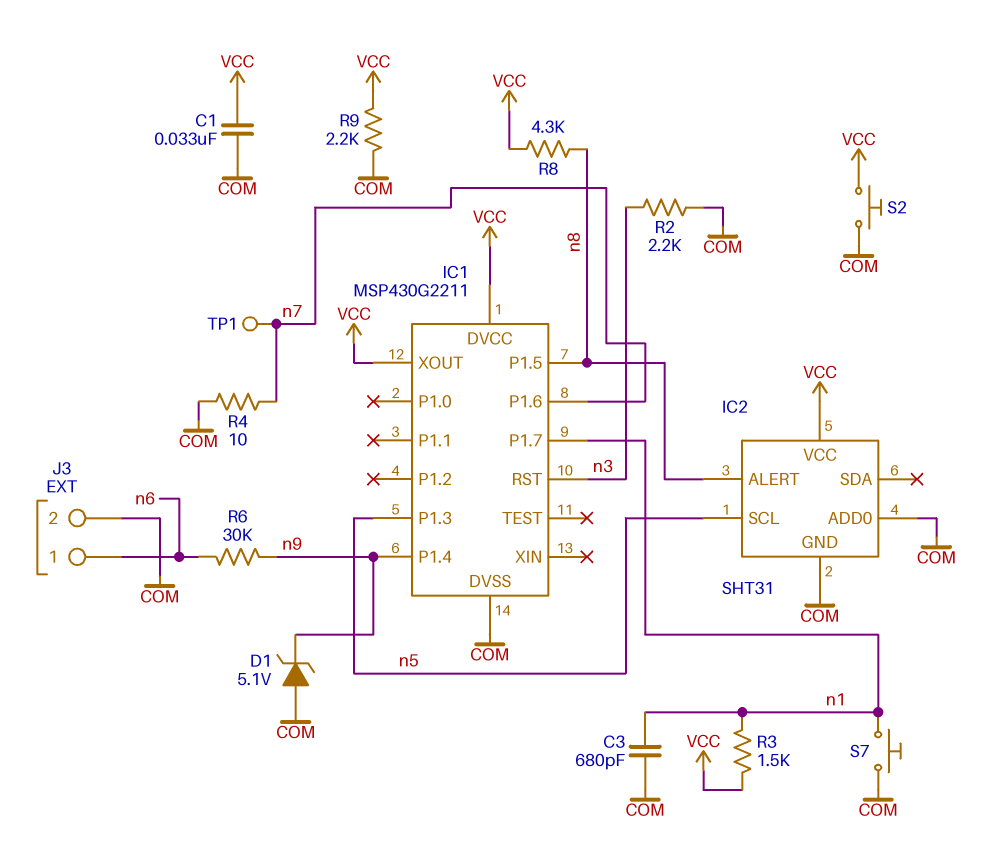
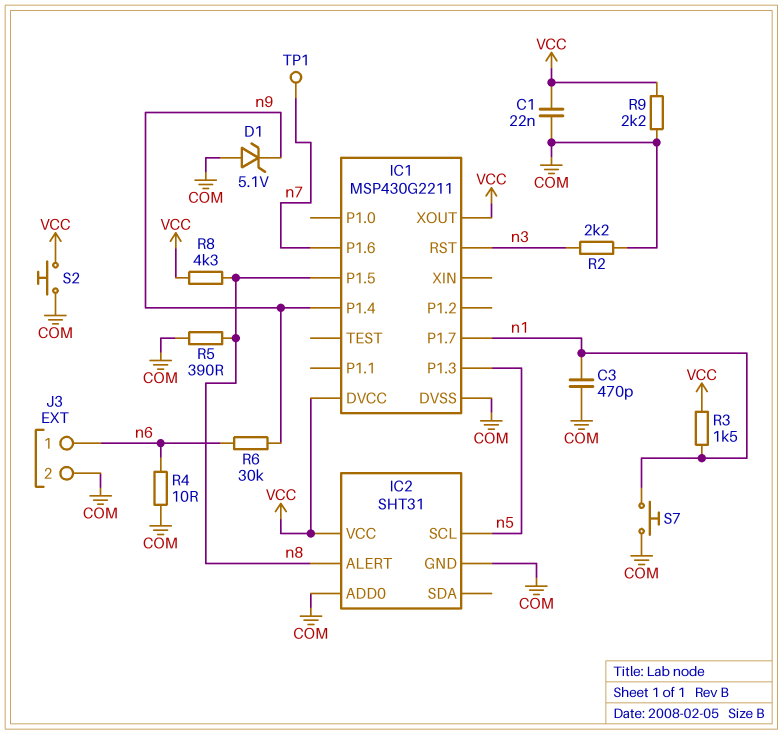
C1: 33nF (COM, VCC) -> 22nF (COM, VCC)
C3: 680pF (COM, n1) -> 470pF (COM, n1)
R4: 10 (COM, n7) -> 10 (COM, n6)
R5: none -> 390 (COM, n8)

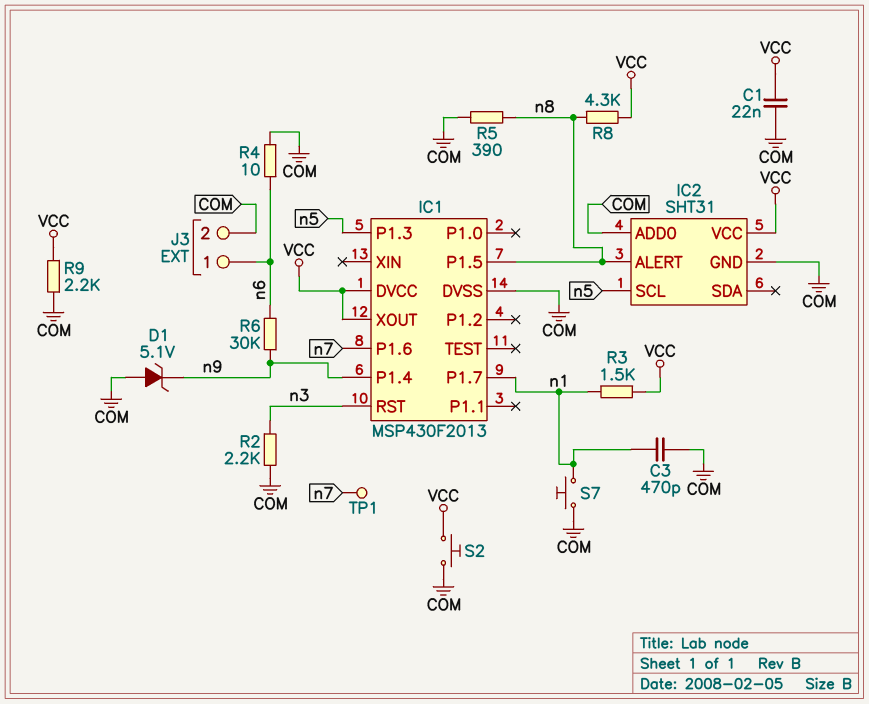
IC1: MSP430G2211 -> MSP430F2013

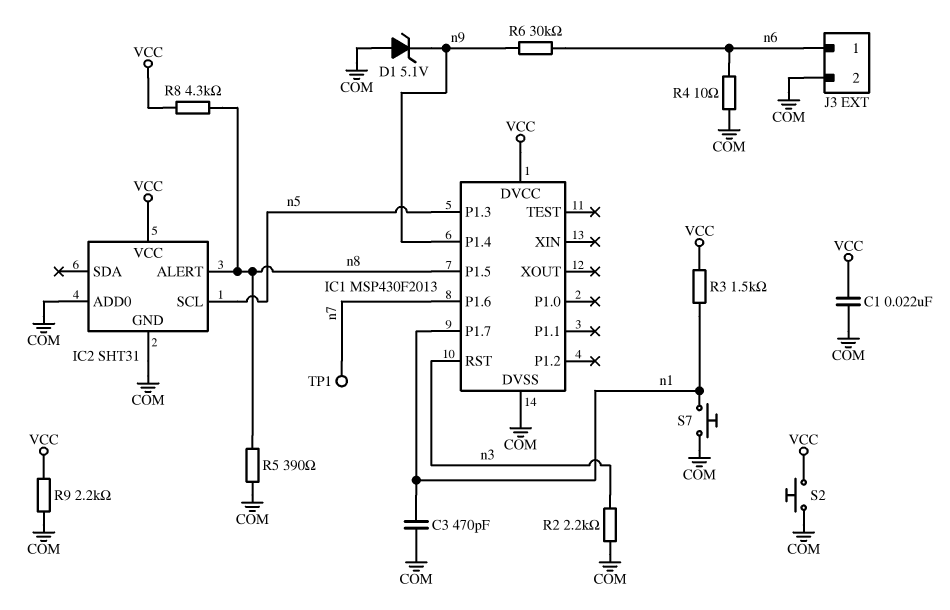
IC1 pin XOUT: VCC -> none

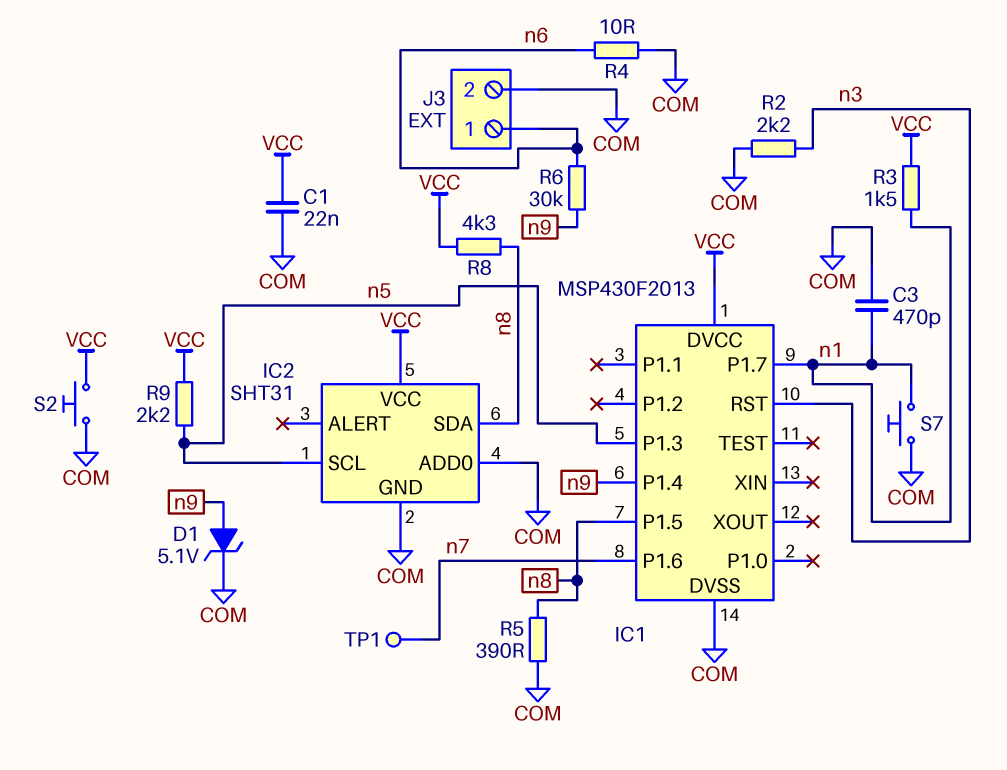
D1: zener 5.1V (A COM, K n9) -> zener 5.1V (A n9, K COM)
IC2 pin ALERT: n8 -> none
IC2 pin SDA: none -> n8
R9: 2.2k (COM, VCC) -> 2.2k (VCC, n5)

